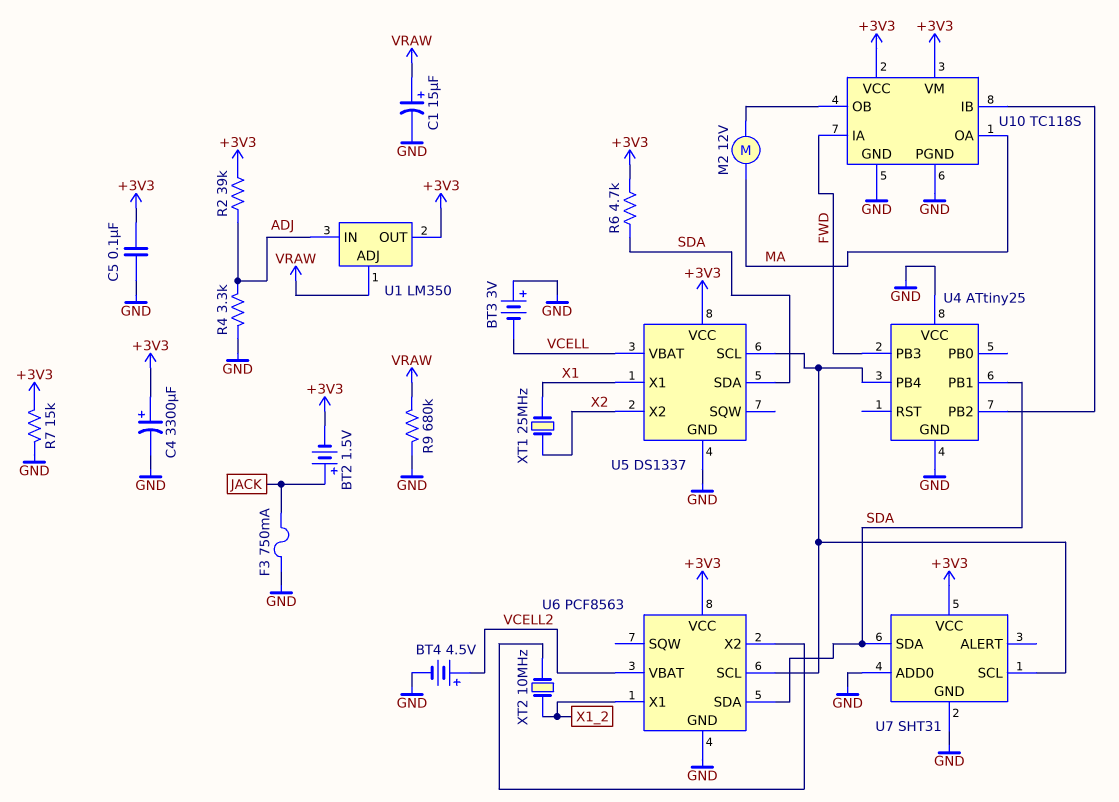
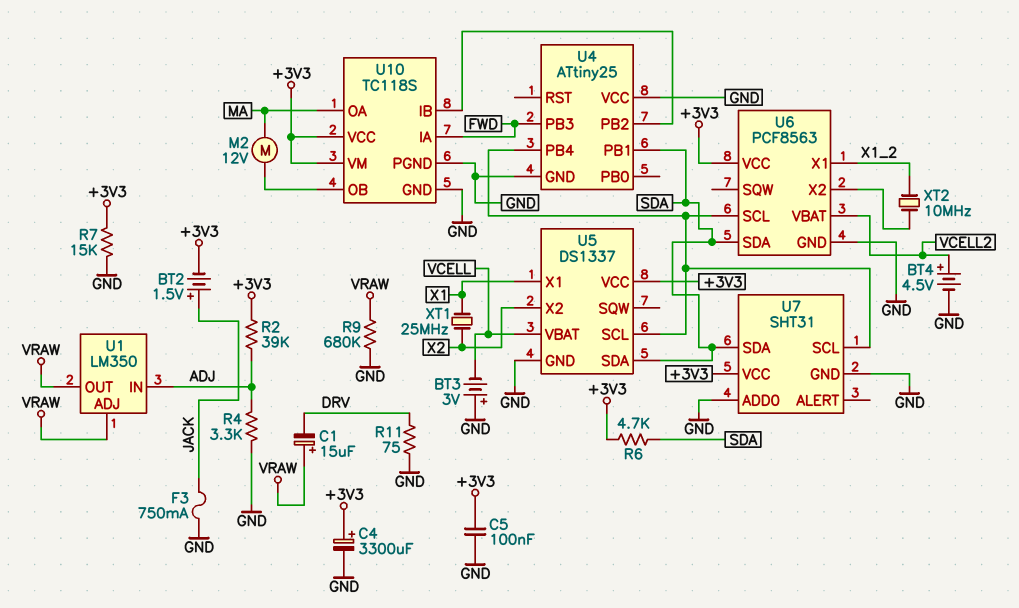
C1: 15uF (plus VRAW, minus GND) -> 15uF (plus VRAW, minus DRV)
R11: none -> 75 (DRV, GND)
U1 pin OUT: +3V3 -> VRAW

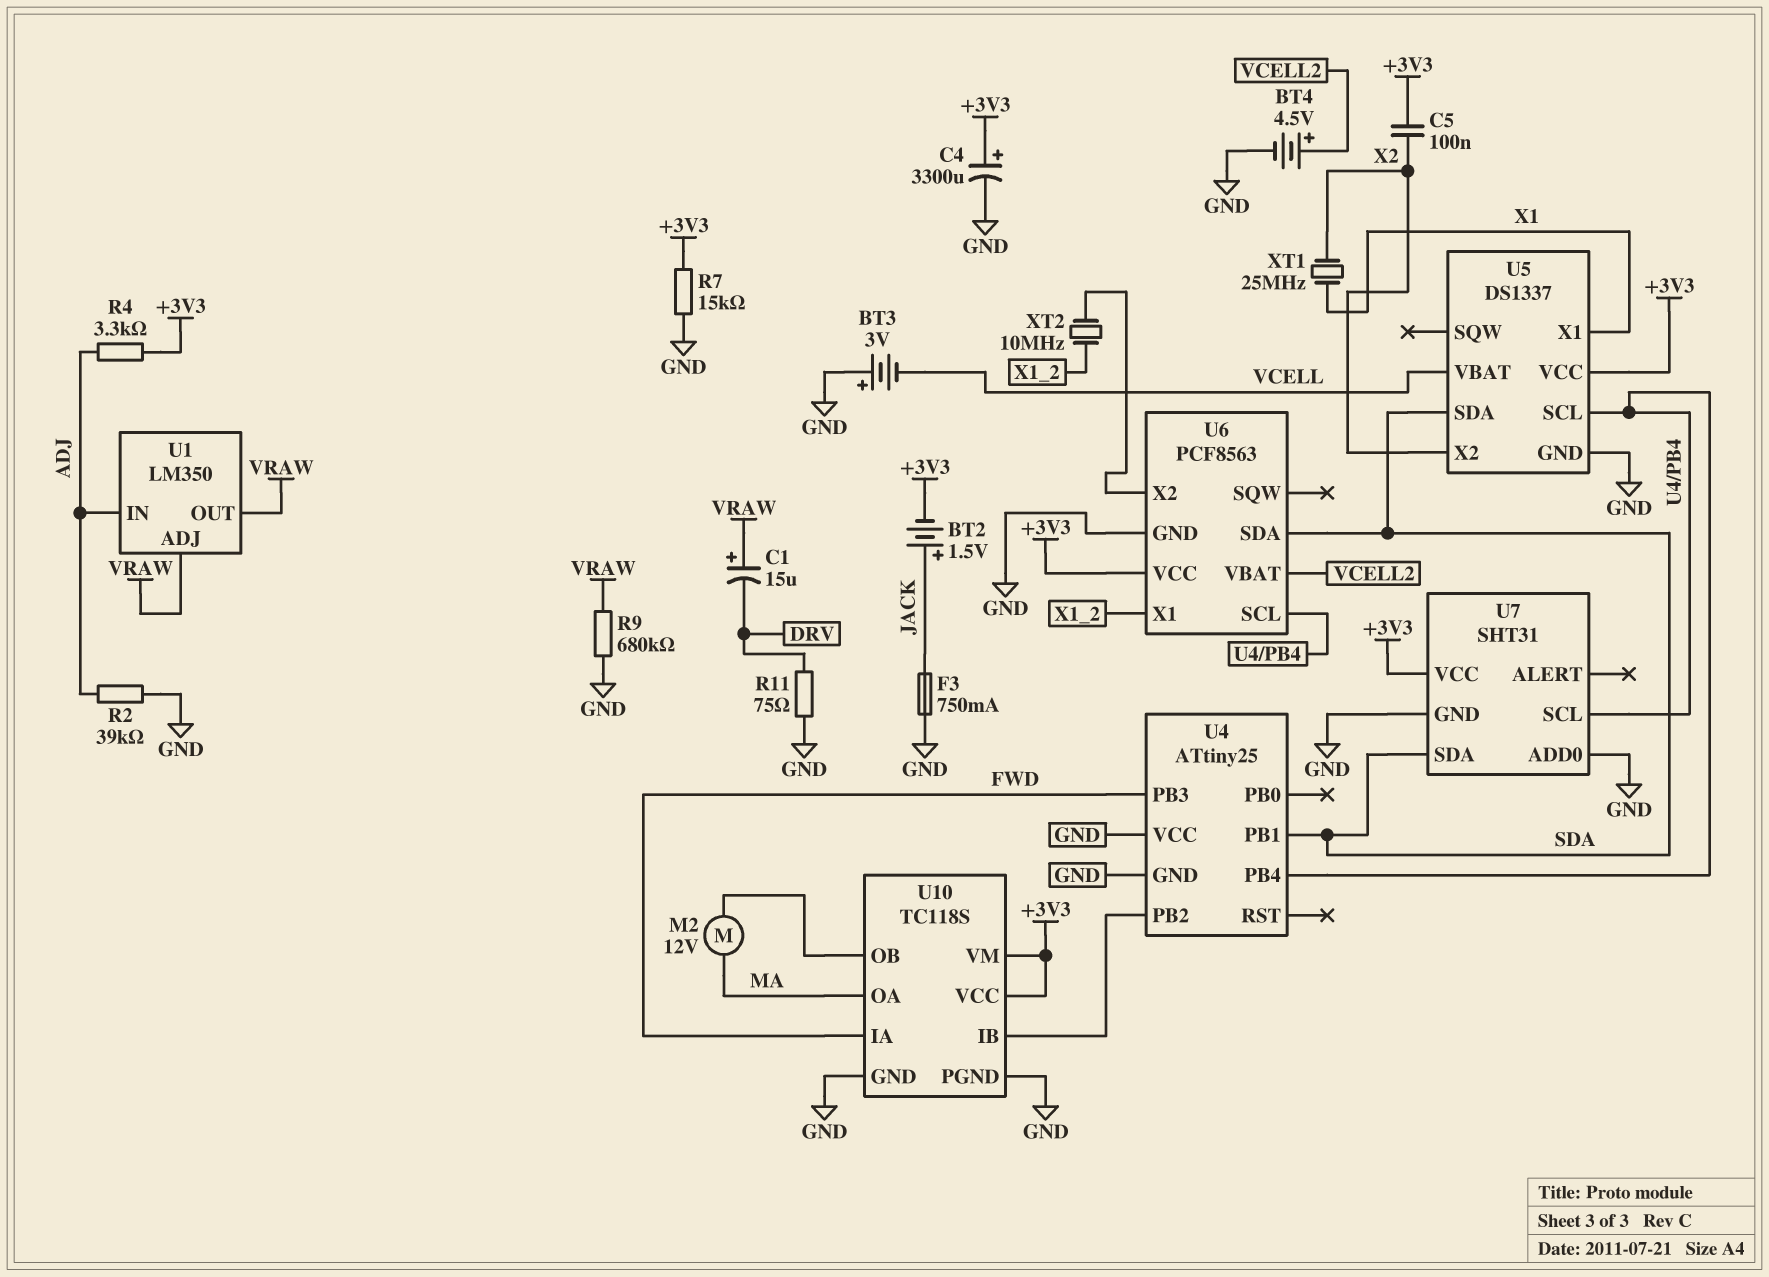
C5: 100nF (+3V3, GND) -> 100nF (+3V3, X2)
R2: 39k (+3V3, ADJ) -> 39k (ADJ, GND)
R4: 3.3k (ADJ, GND) -> 3.3k (+3V3, ADJ)
R6: 4.7k (+3V3, SDA) -> none

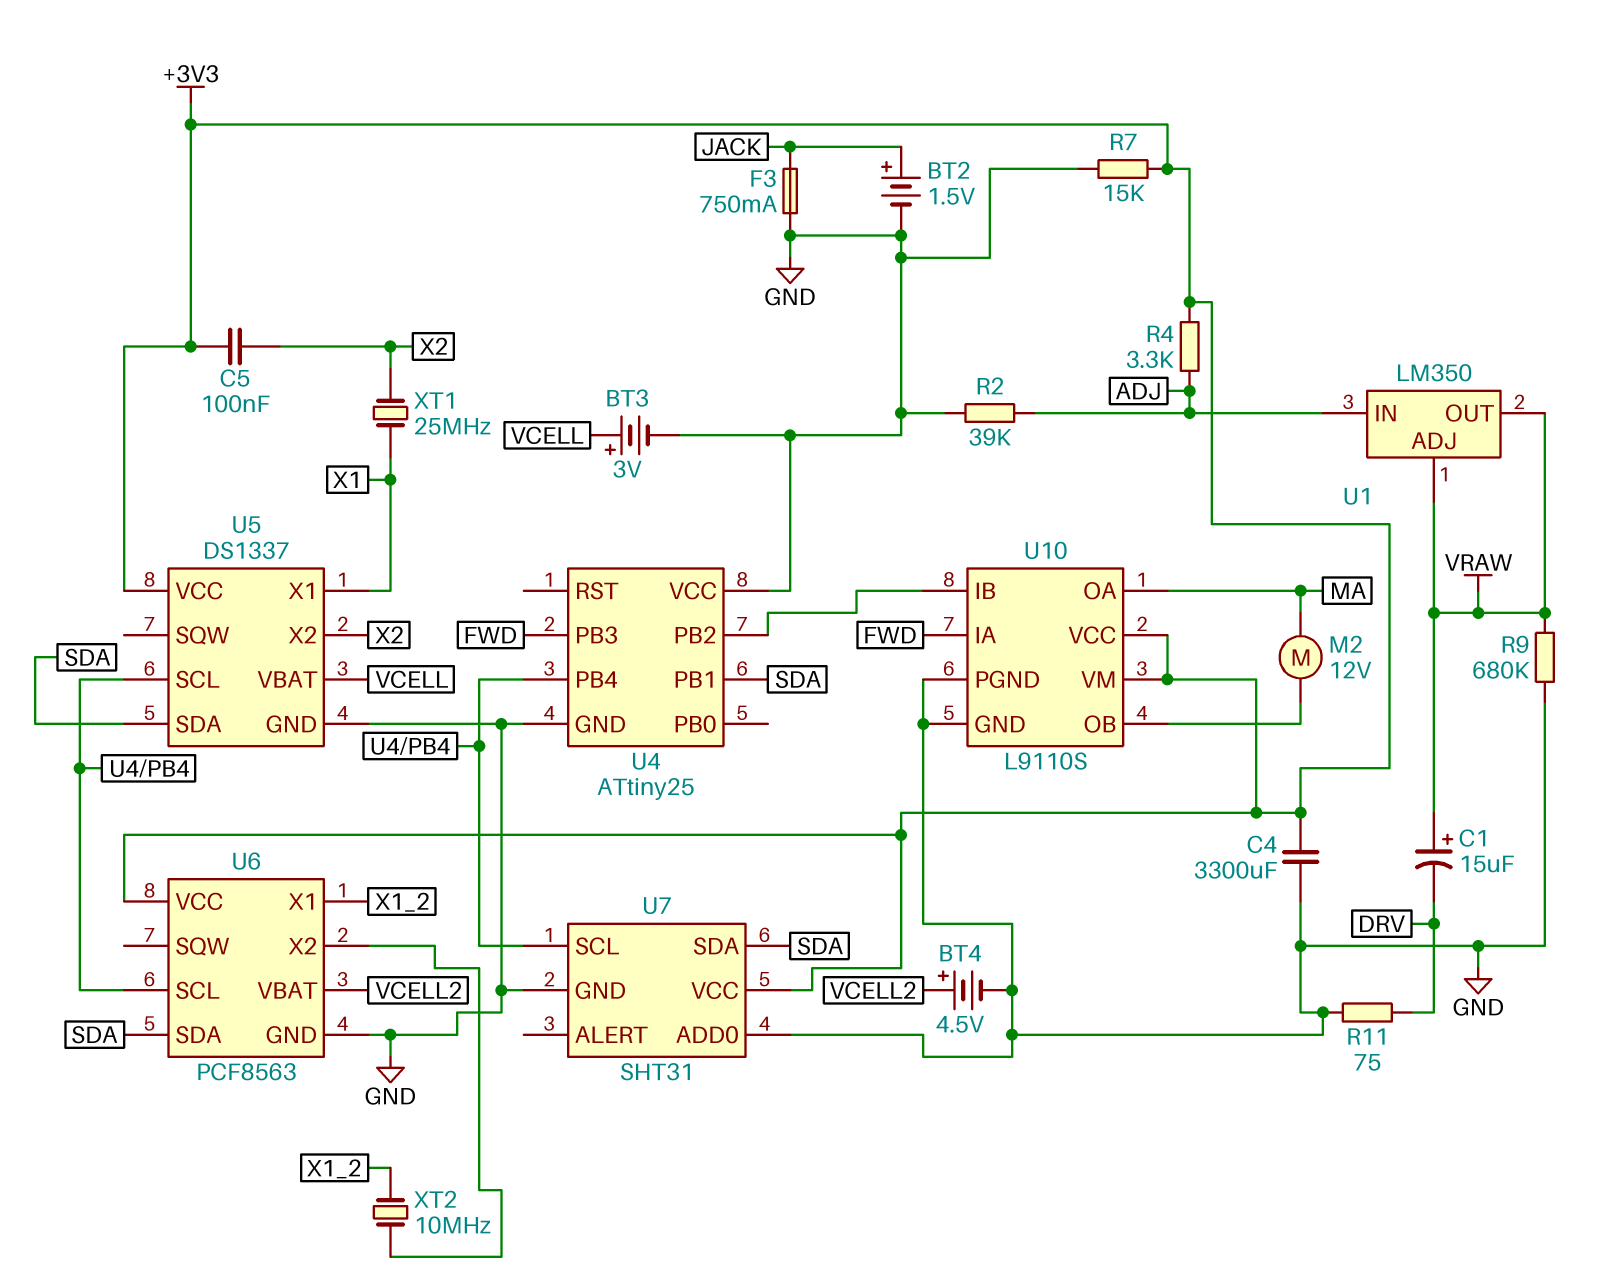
BT2: 1.5V (plus JACK, minus +3V3) -> 1.5V (plus JACK, minus GND)
BT3: 3V (plus GND, minus VCELL) -> 3V (plus VCELL, minus GND)
C4: 3300uF (plus +3V3, minus GND) -> 3300uF (+3V3, GND)
U10: TC118S -> L9110S

